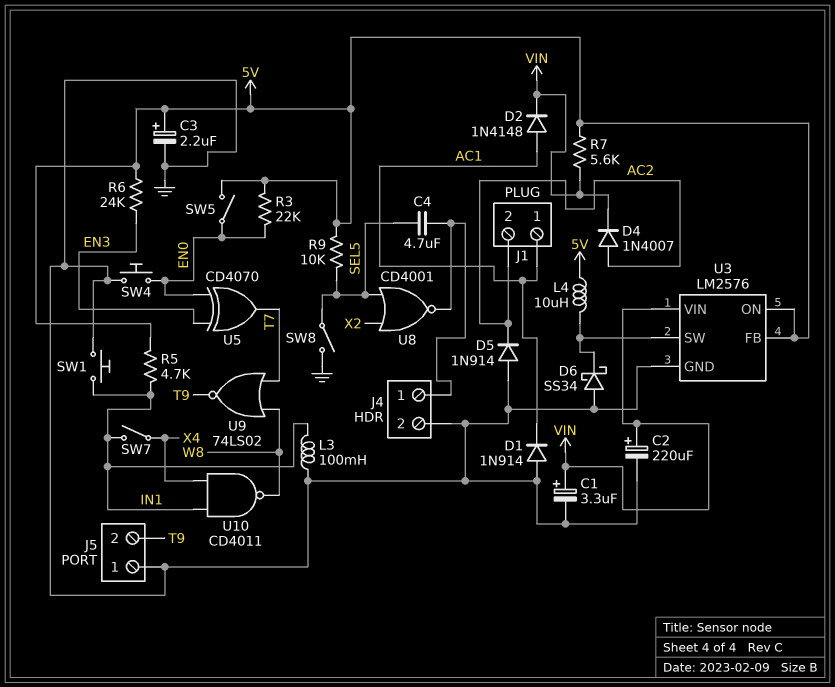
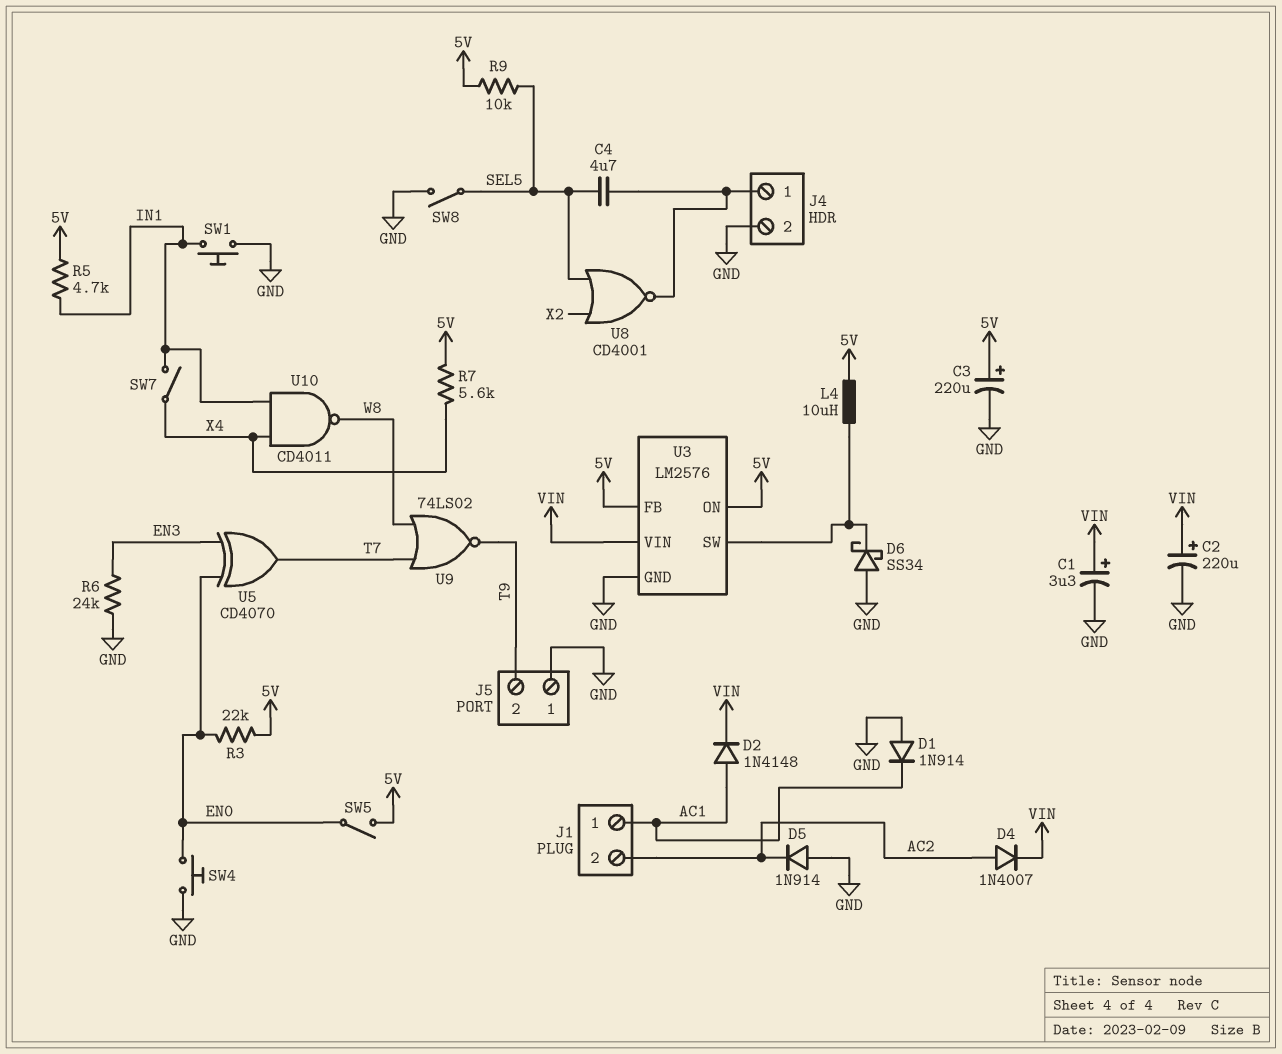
C3: 2.2uF (plus 5V, minus GND) -> 220uF (plus 5V, minus GND)
L3: 100mH (GND, IN1) -> none
R6: 24k (5V, EN3) -> 24k (EN3, GND)
R7: 5.6k (5V, VIN) -> 5.6k (5V, X4)

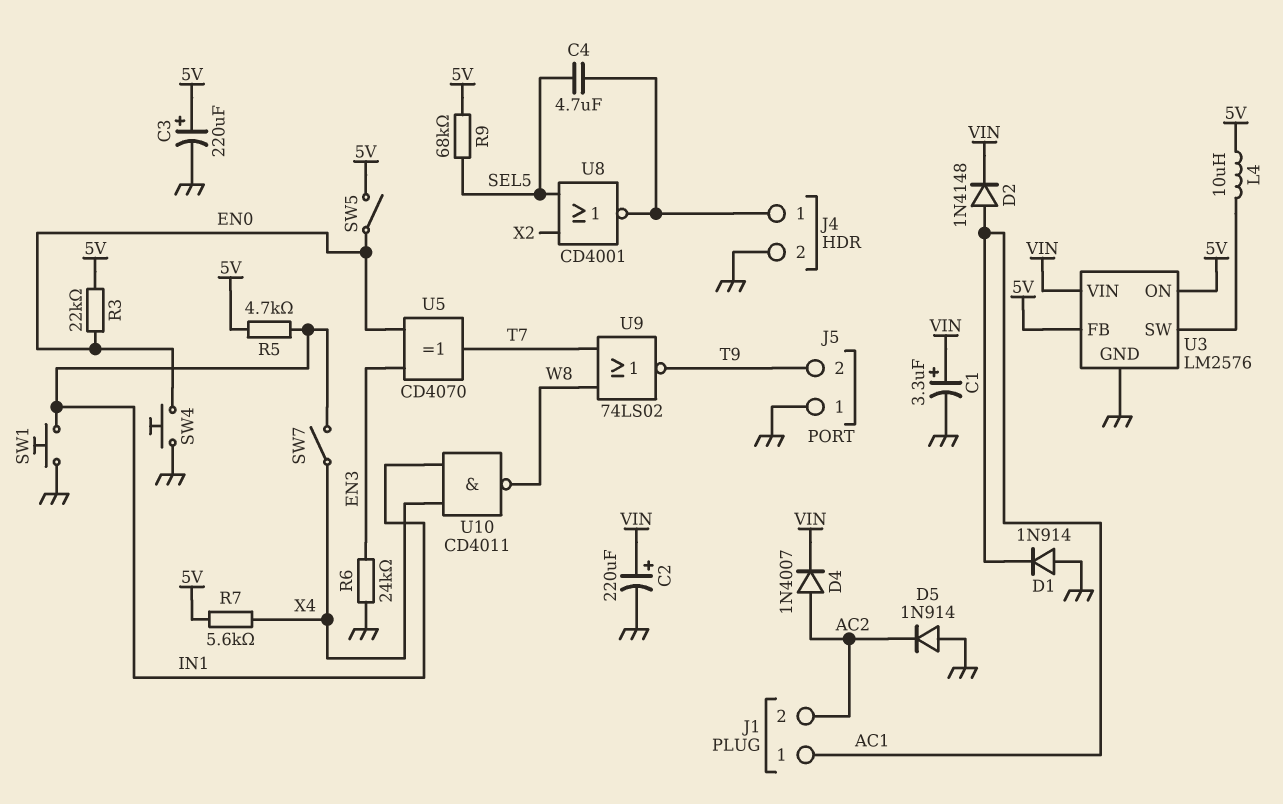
D6: schottky SS34 (A GND, K U3/SW) -> none
R9: 10k (5V, SEL5) -> 68k (5V, SEL5)
SW8: switch (GND, SEL5) -> none

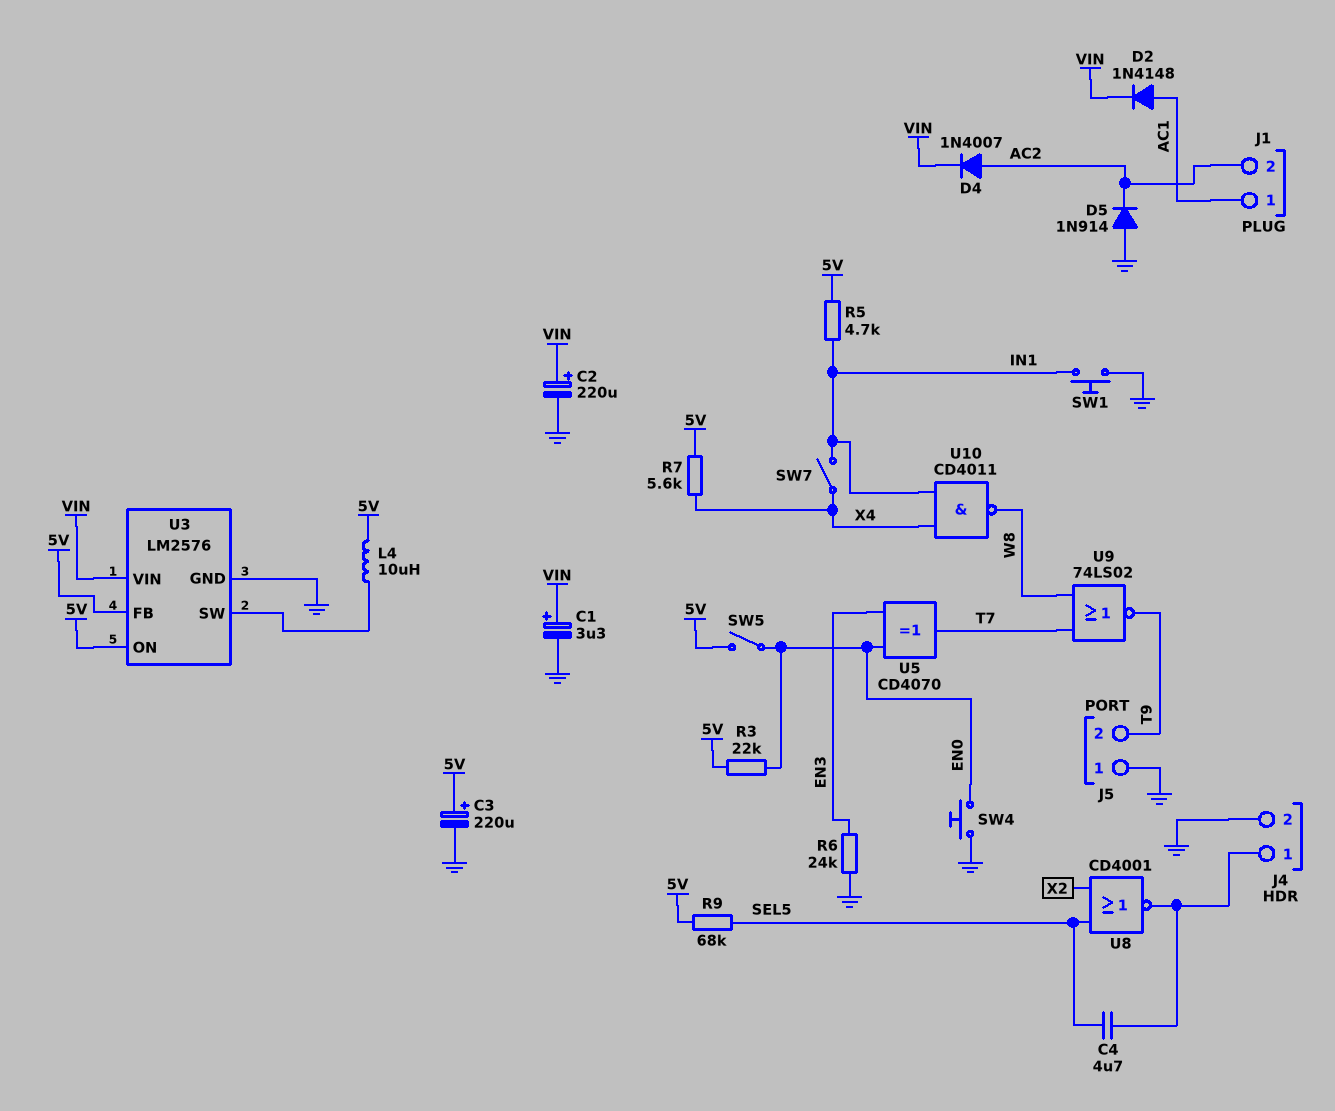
D1: diode 1N914 (A GND, K AC1) -> none

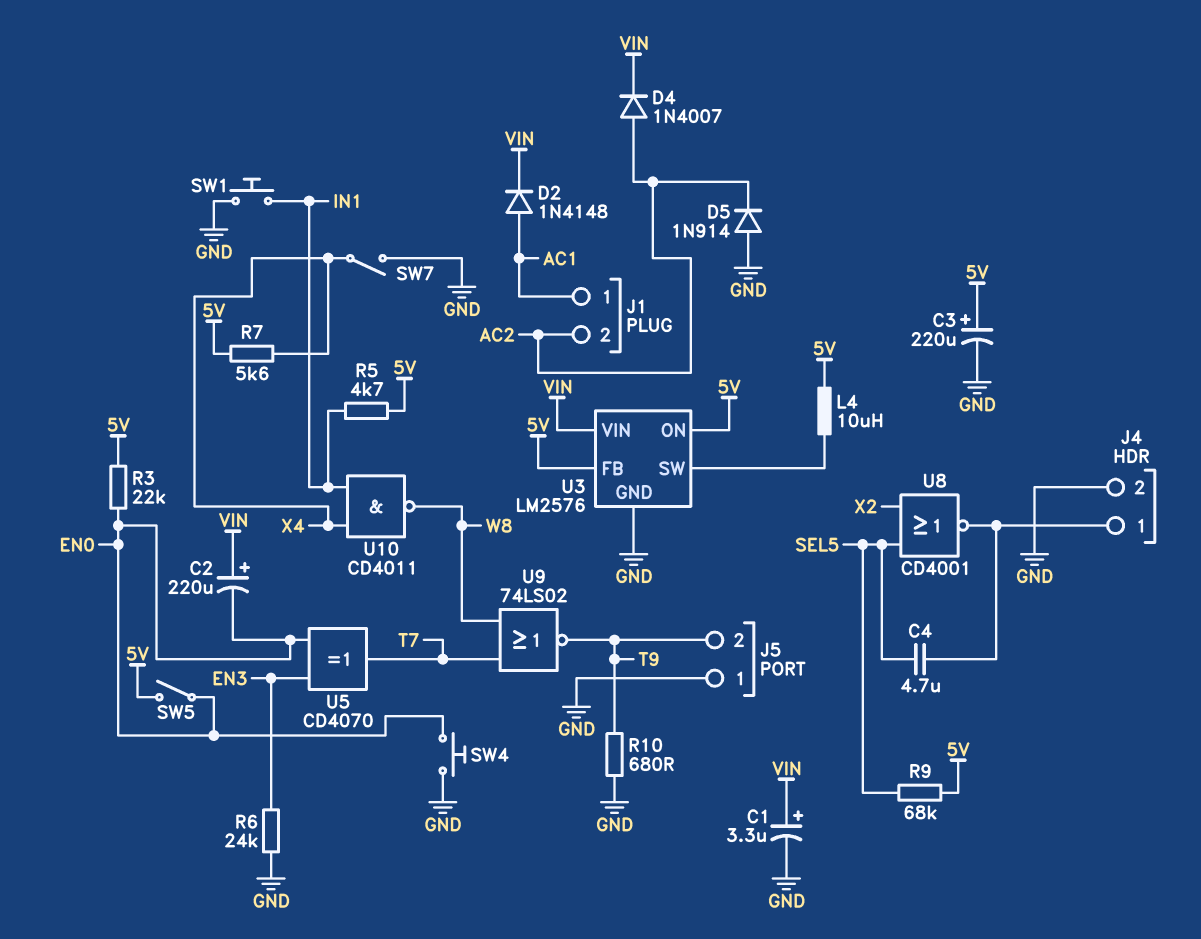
C2: 220uF (plus VIN, minus GND) -> 220uF (plus VIN, minus EN0)
R10: none -> 680 (GND, T9)
SW7: switch (IN1, X4) -> switch (GND, X4)

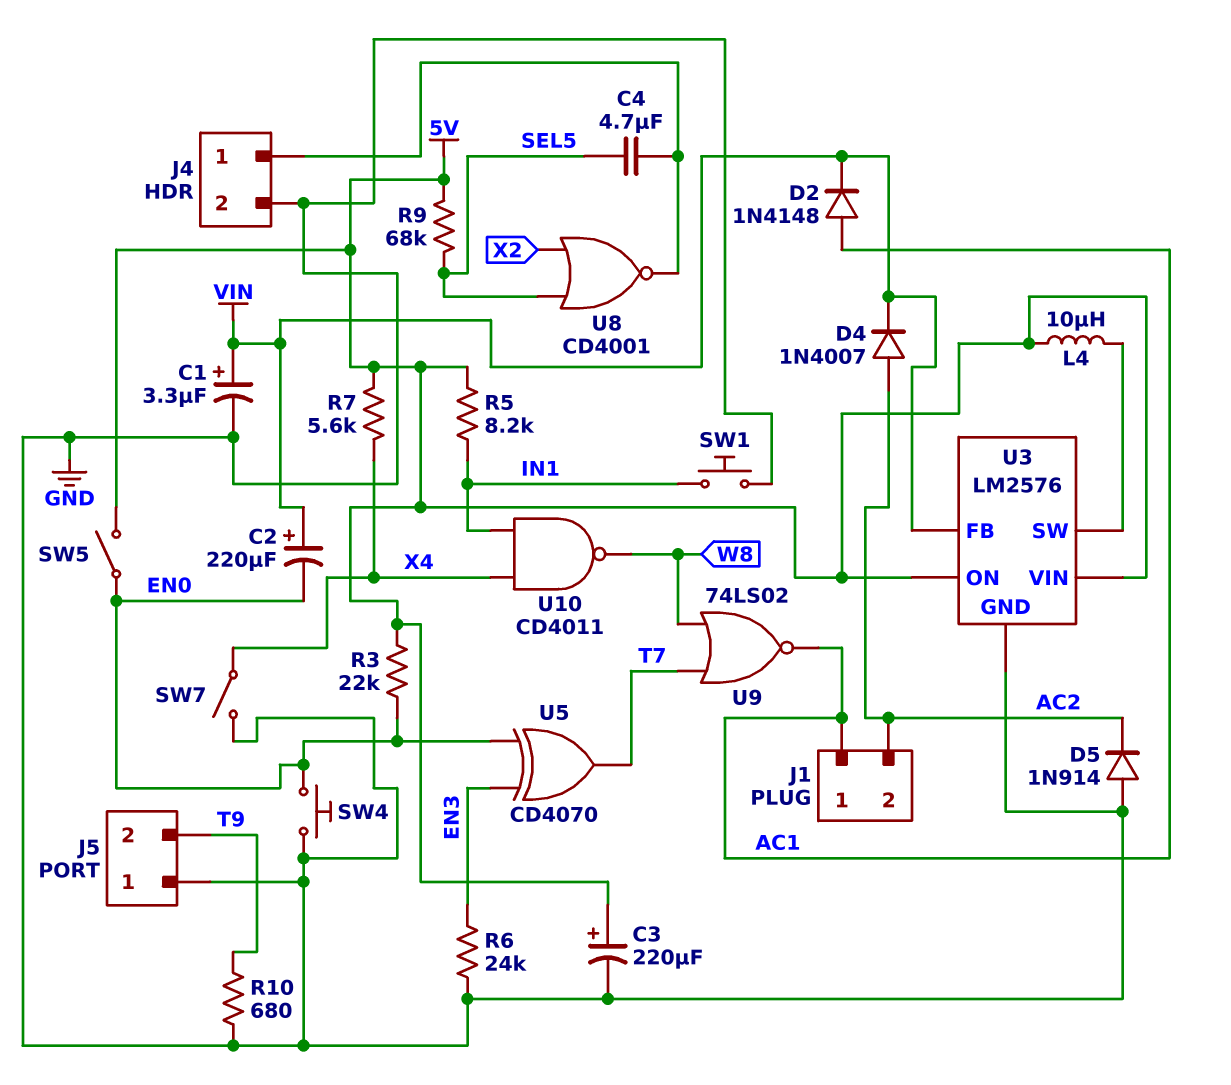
R5: 4.7k (5V, IN1) -> 8.2k (5V, IN1)
U3 pin FB: 5V -> VIN
U3 pin VIN: VIN -> 5V
U9: NOR 74LS02 (in T7, in W8, out T9) -> NOR 74LS02 (in T7, in W8, out AC1)

